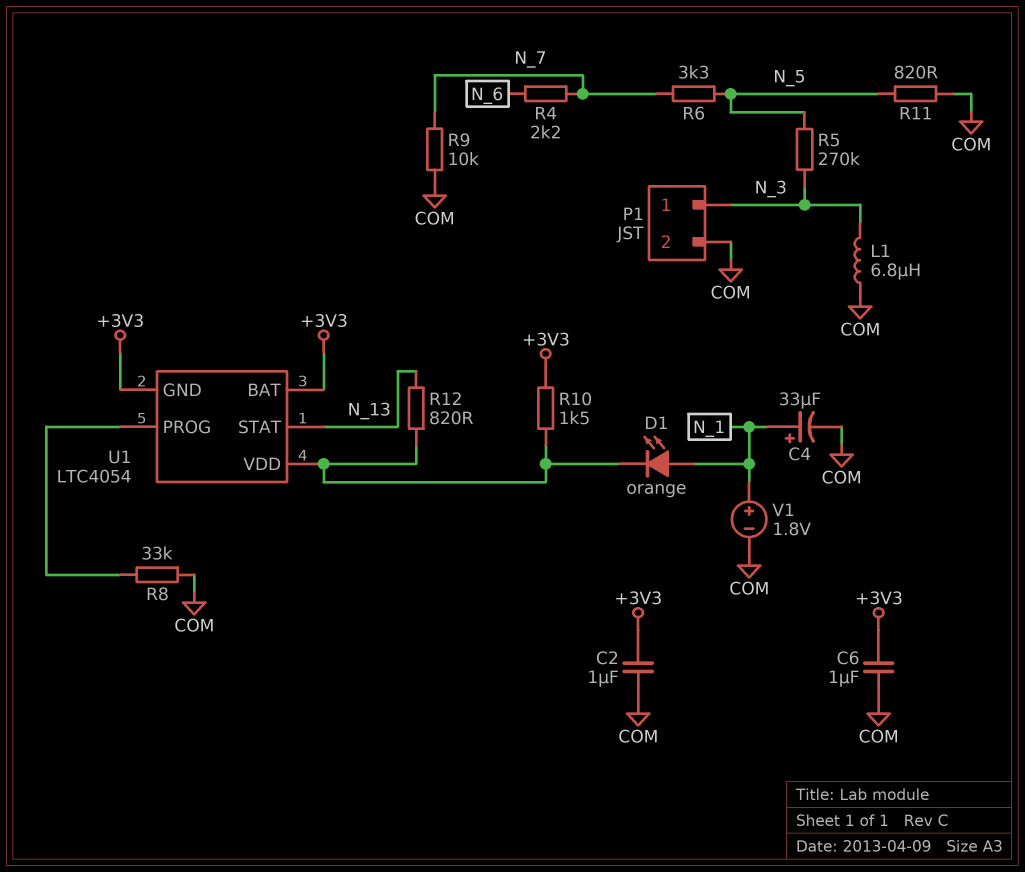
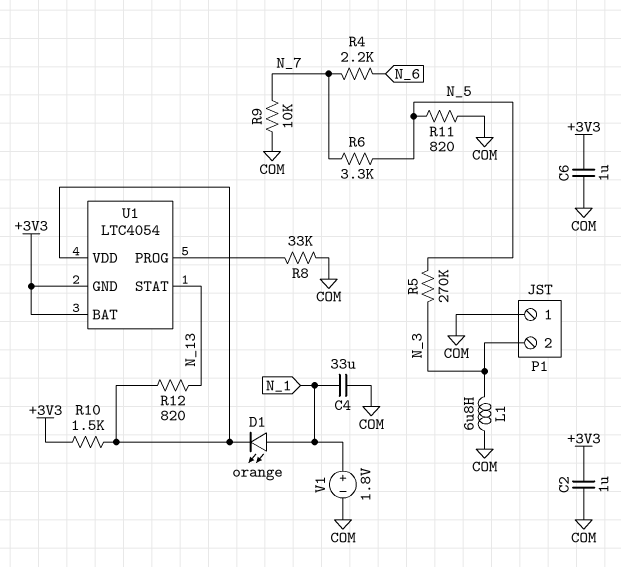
C4: 33uF (plus N_1, minus COM) -> 33uF (COM, N_1)
P1 pin 1: N_3 -> COM
P1 pin 2: COM -> N_3

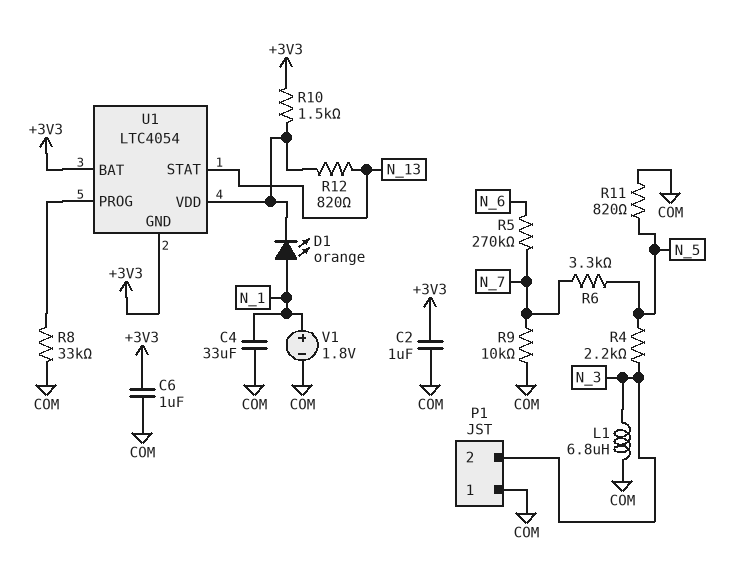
R4: 2.2k (N_6, N_7) -> 2.2k (N_3, N_5)
R5: 270k (N_3, N_5) -> 270k (N_6, N_7)

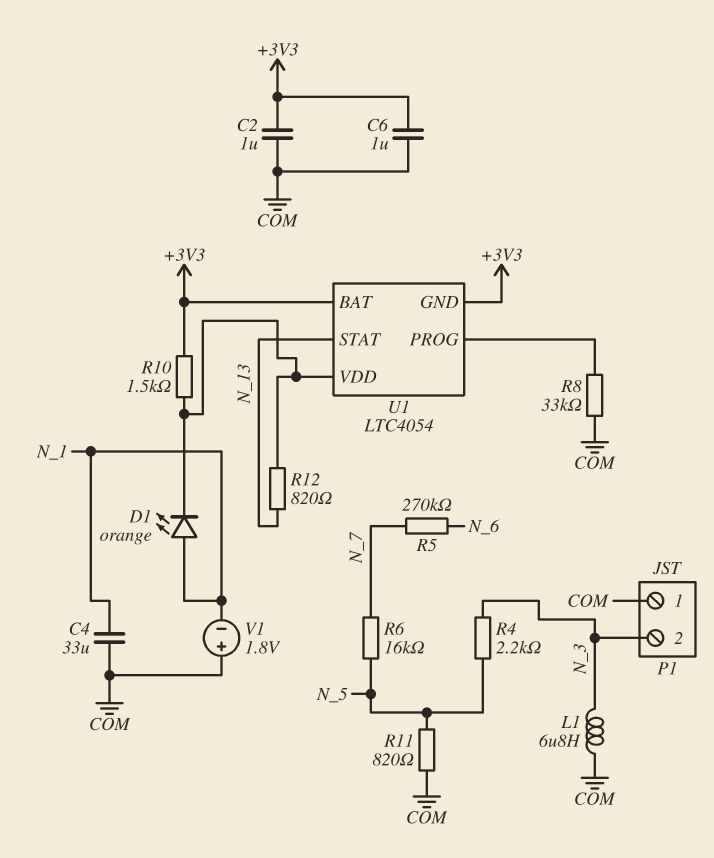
R6: 3.3k (N_5, N_7) -> 16k (N_5, N_7)
R9: 10k (COM, N_7) -> none
V1: 1.8V (plus N_1, minus COM) -> 1.8V (plus COM, minus N_1)

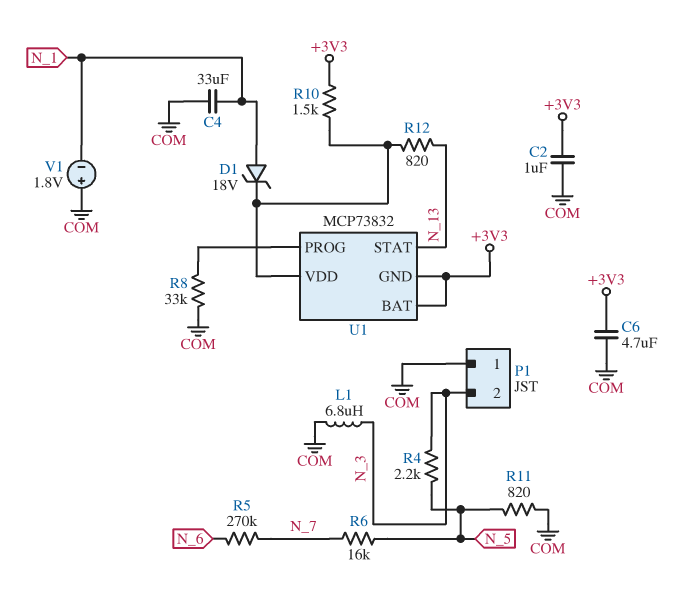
C6: 1uF (+3V3, COM) -> 4.7uF (+3V3, COM)
D1: LED orange (A N_1, K U1/VDD) -> zener 18V (A N_1, K U1/VDD)
U1: LTC4054 -> MCP73832

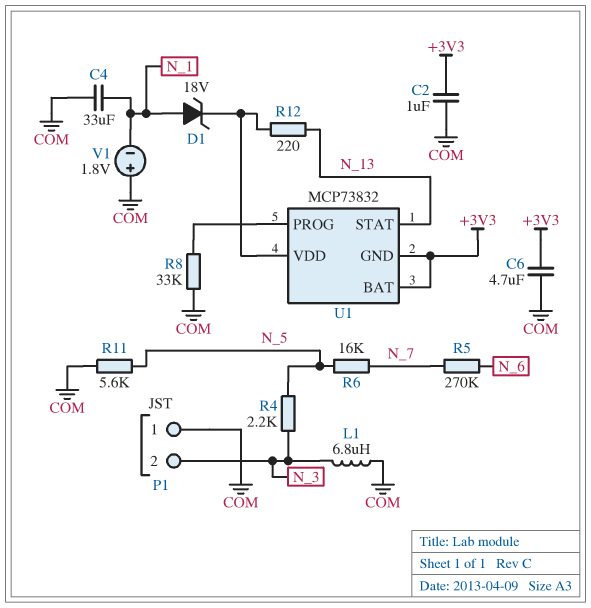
R10: 1.5k (+3V3, U1/VDD) -> none
R11: 820 (COM, N_5) -> 5.6k (COM, N_5)
R12: 820 (N_13, U1/VDD) -> 220 (N_13, U1/VDD)

